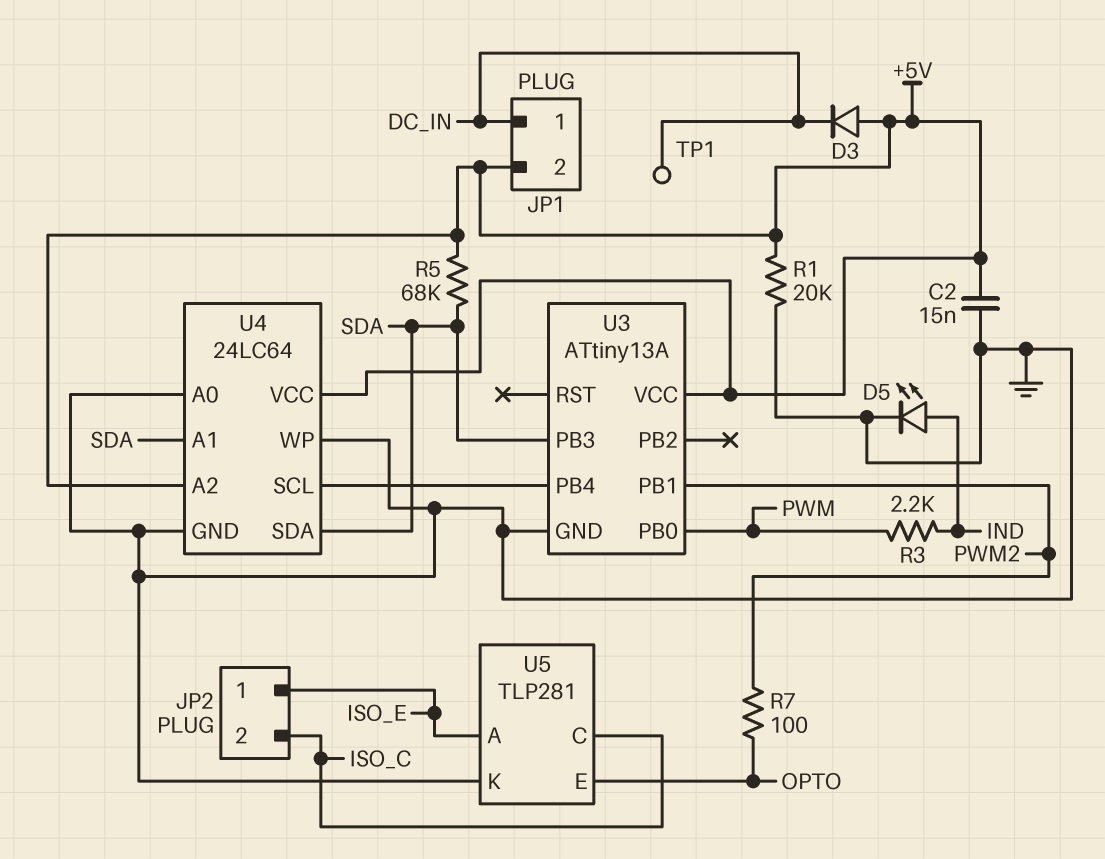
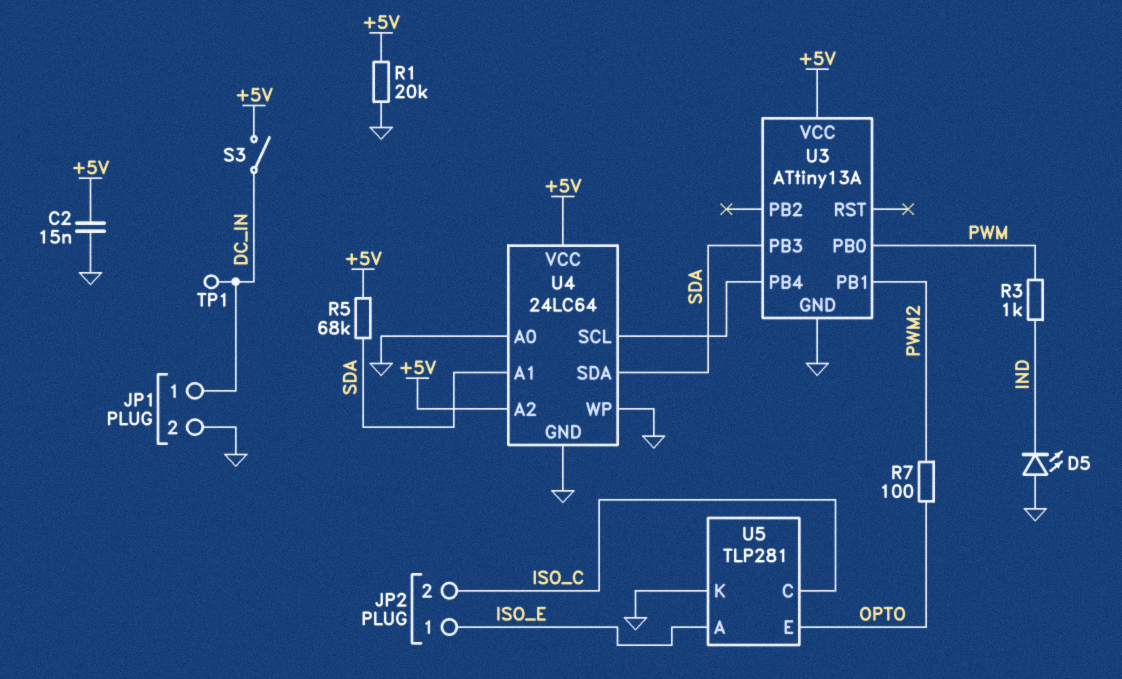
D3: diode (A +5V, K DC_IN) -> none
D5: LED (A IND, K GND) -> LED (A GND, K IND)
JP1 pin 2: +5V -> GND
R3: 2.2k (IND, PWM) -> 1k (IND, PWM)
S3: none -> switch (+5V, DC_IN)

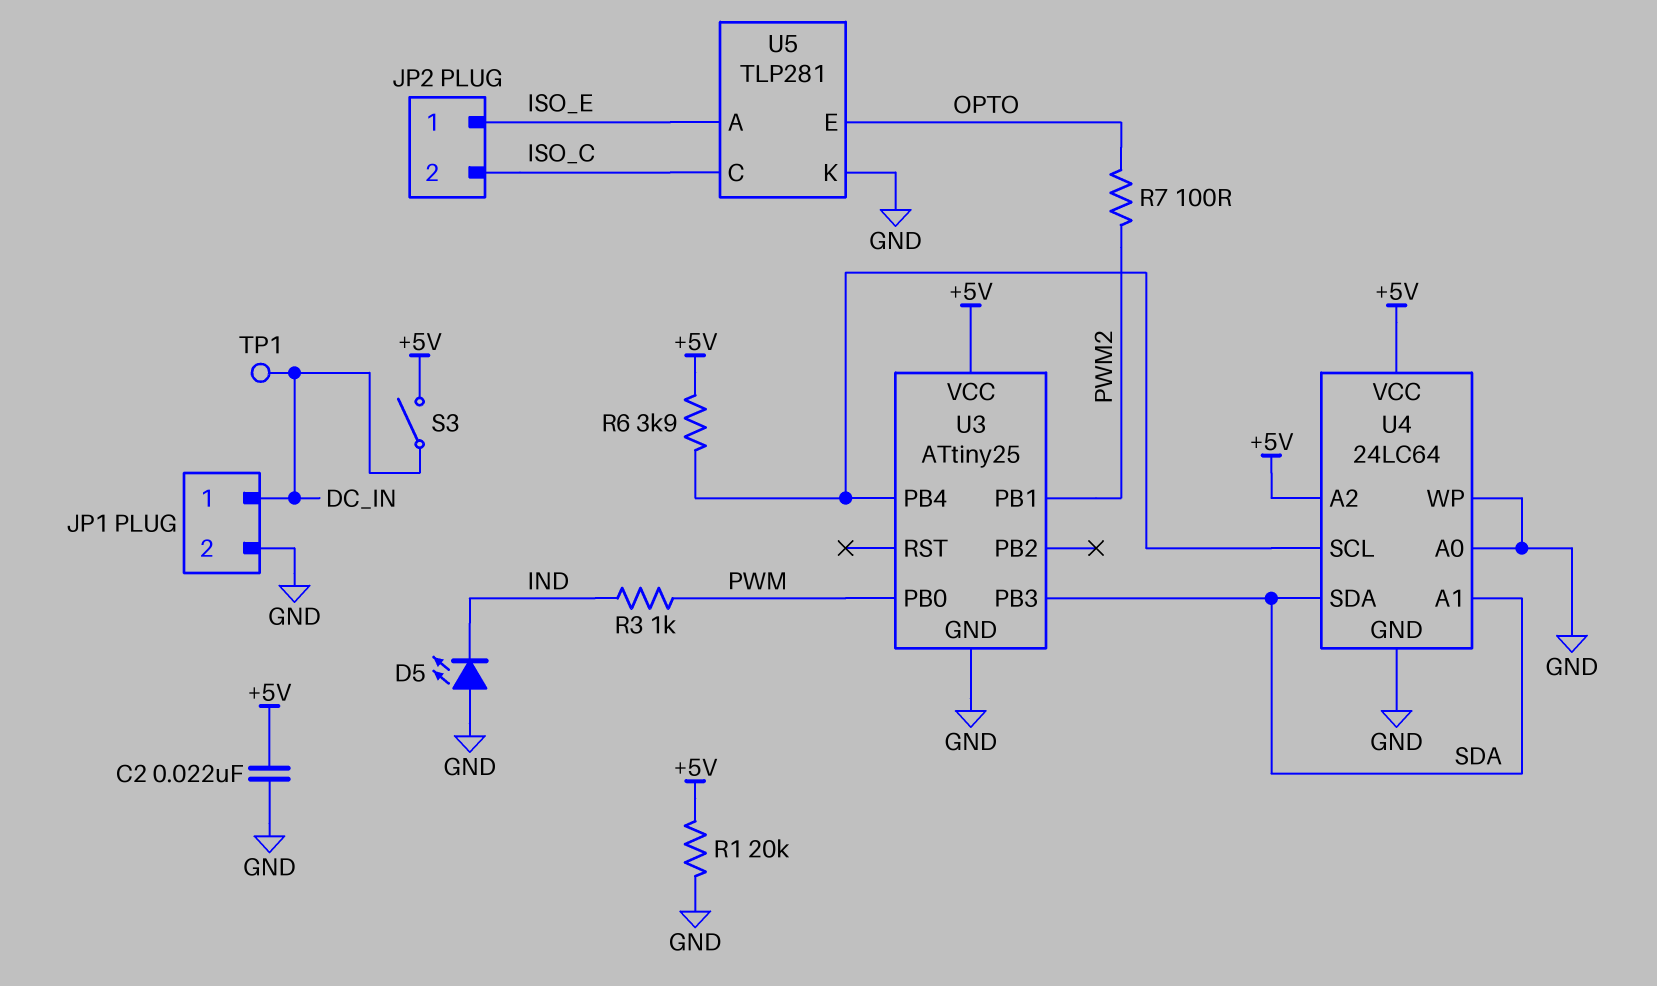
C2: 15nF (+5V, GND) -> 22nF (+5V, GND)
R5: 68k (+5V, SDA) -> none
R6: none -> 3.9k (+5V, U3/PB4)
U3: ATtiny13A -> ATtiny25

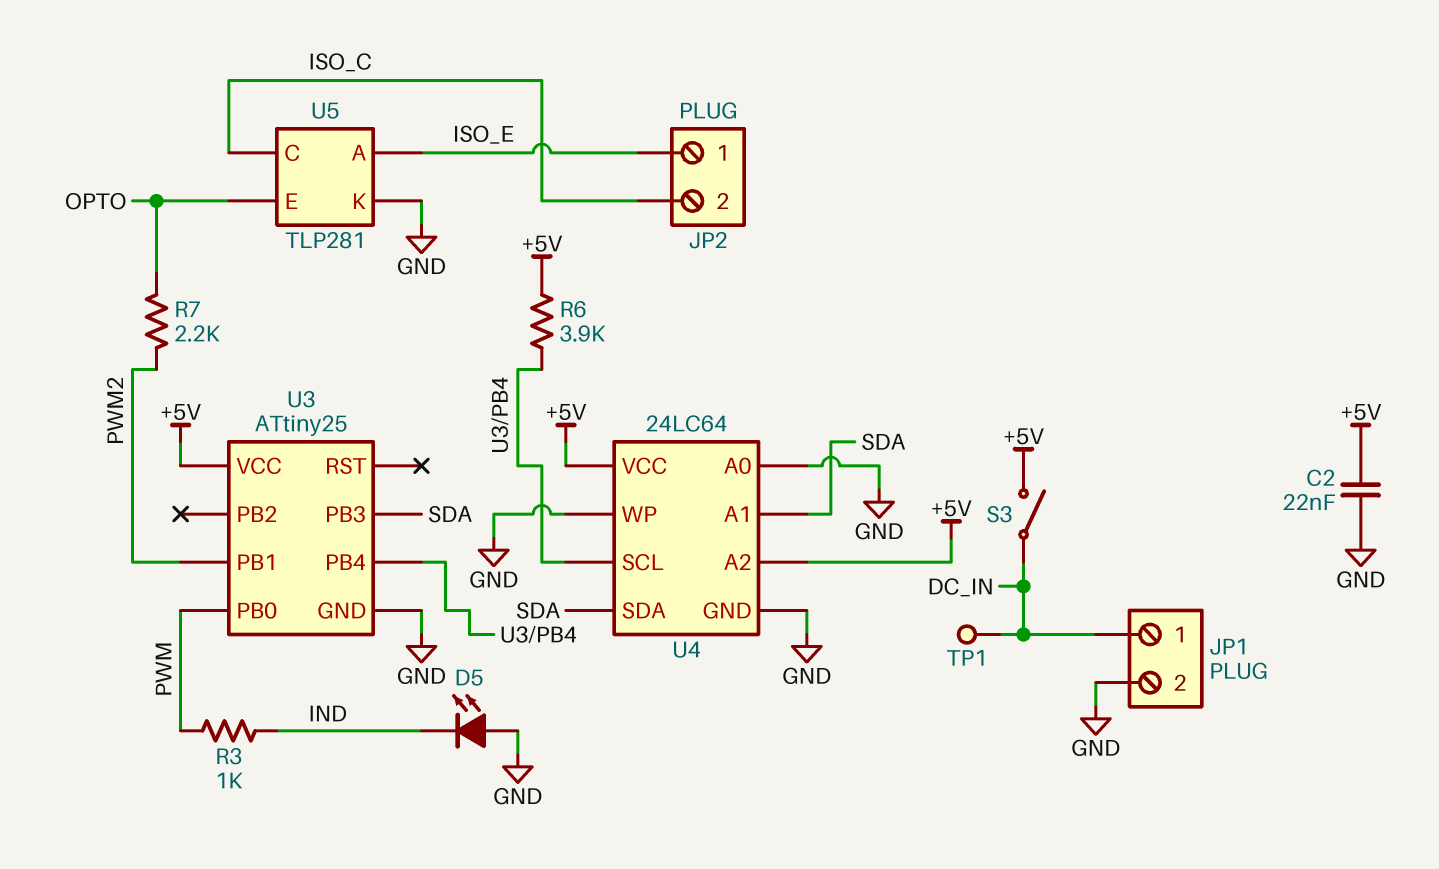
R1: 20k (+5V, GND) -> none
R7: 100 (OPTO, PWM2) -> 2.2k (OPTO, PWM2)

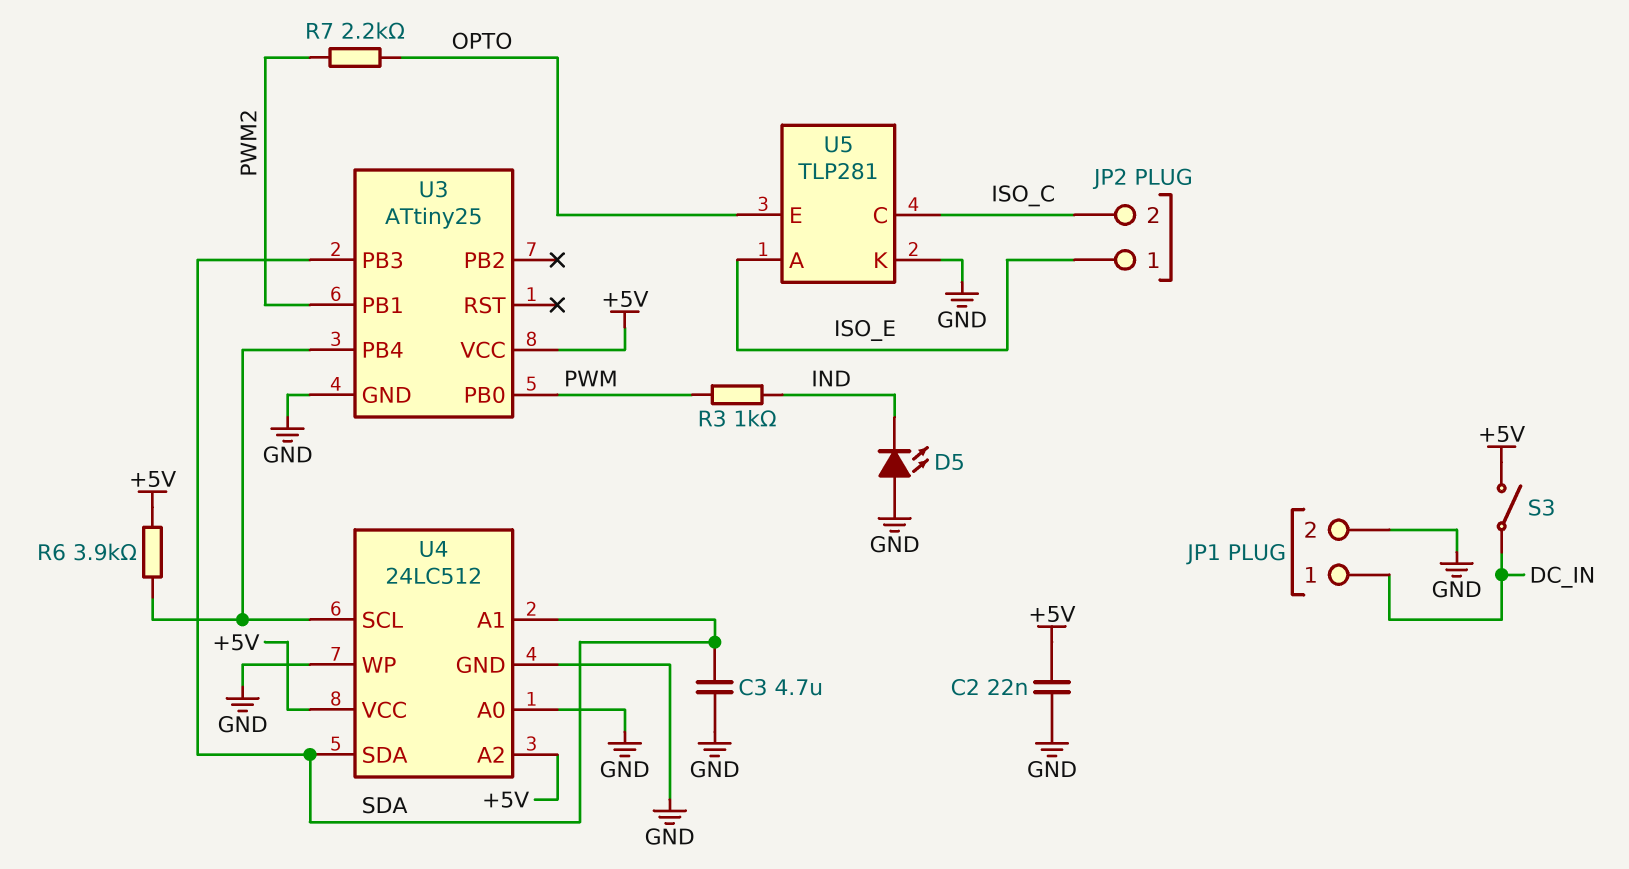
C3: none -> 4.7uF (GND, SDA)
TP1: test point (DC_IN) -> none
U4: 24LC64 -> 24LC512

